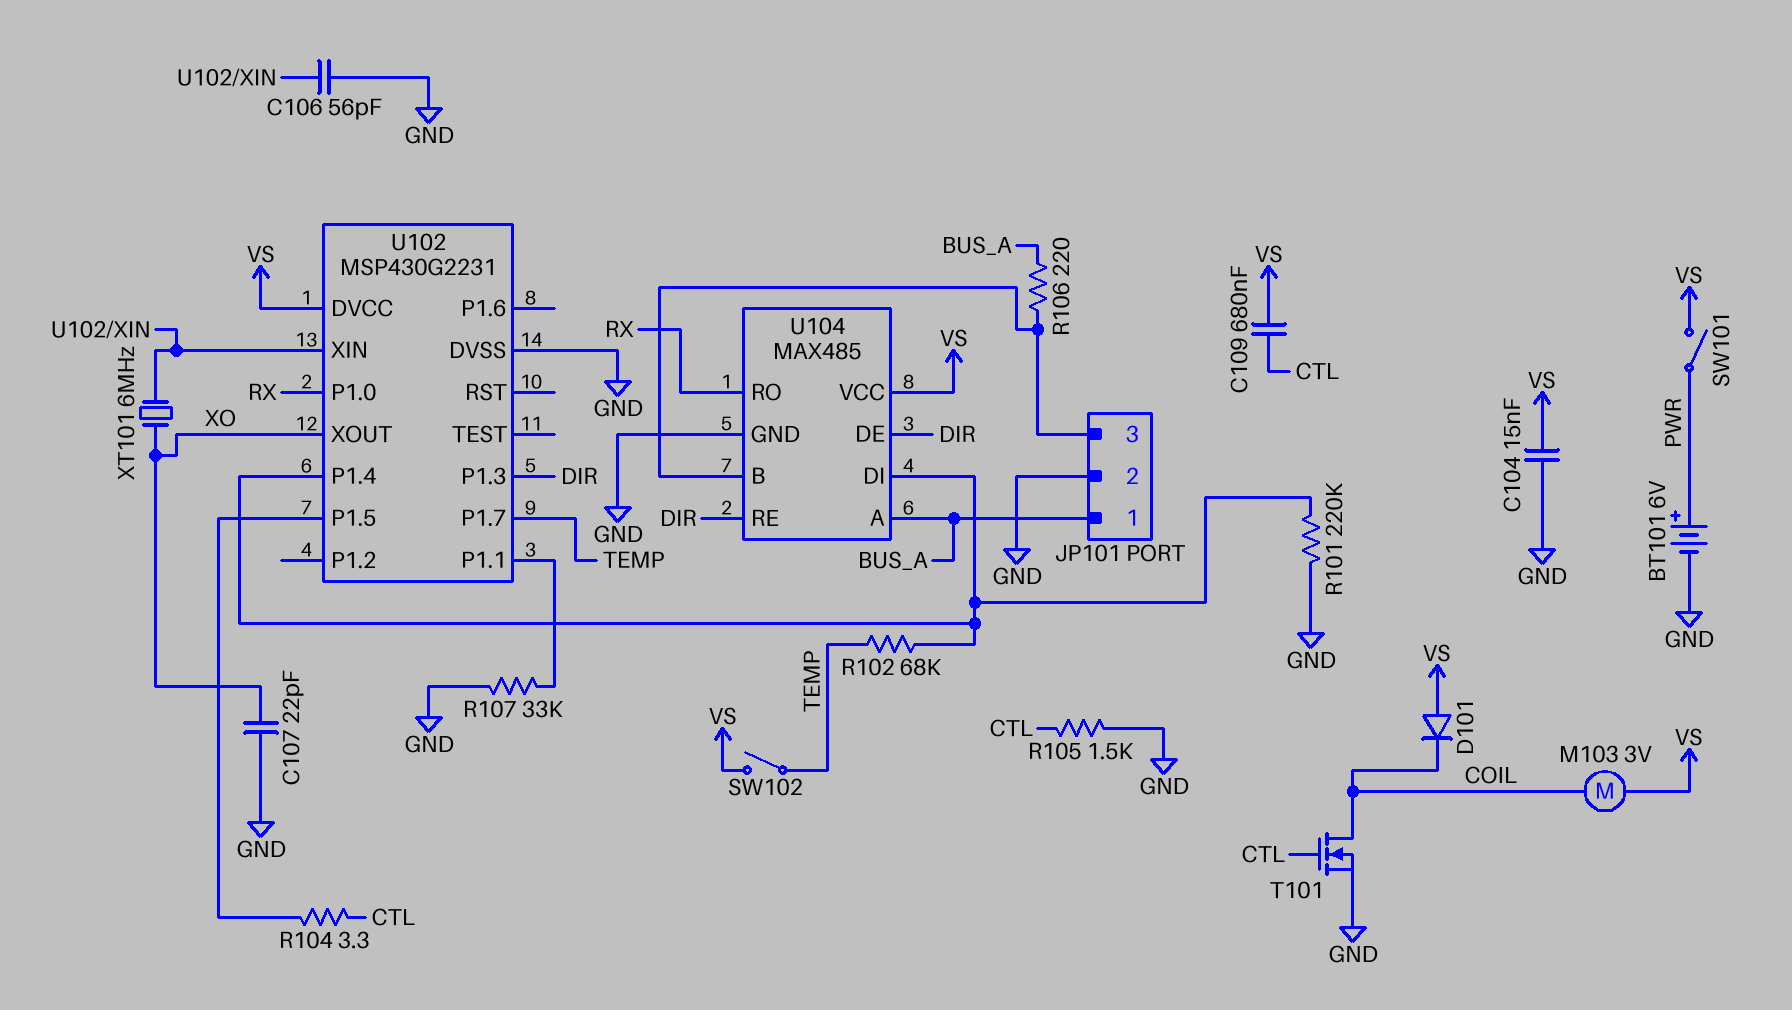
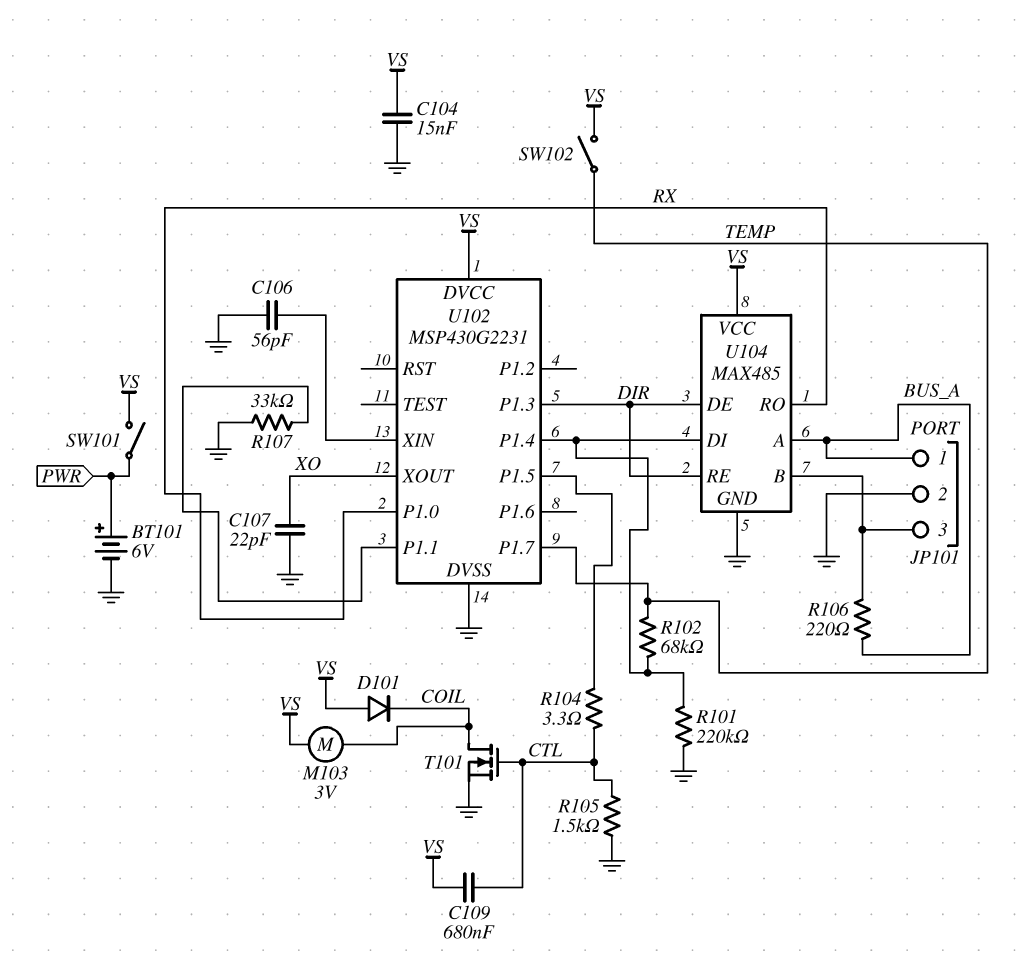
XT101: 6MHz (U102/XIN, XO) -> none

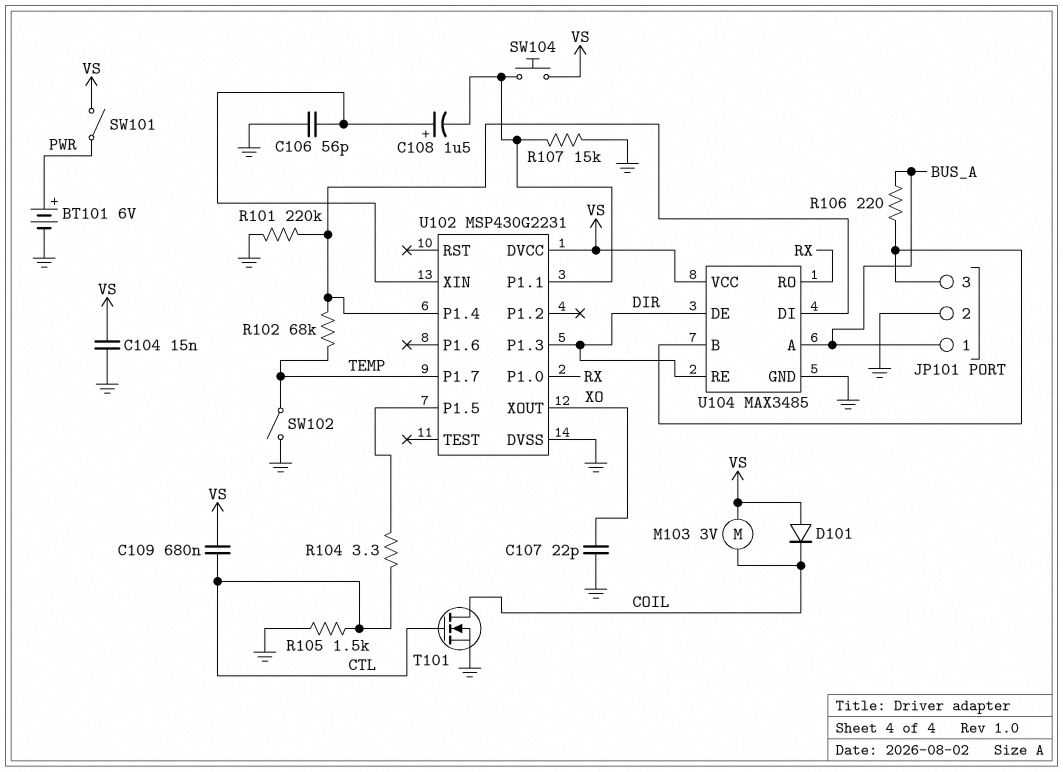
C108: none -> 1.5uF (plus U102/XIN, minus U102/P1.1)
R107: 33k (GND, U102/P1.1) -> 15k (GND, U102/P1.1)
SW102: switch (TEMP, VS) -> switch (GND, TEMP)
SW104: none -> button (U102/P1.1, VS)
U104: MAX485 -> MAX3485

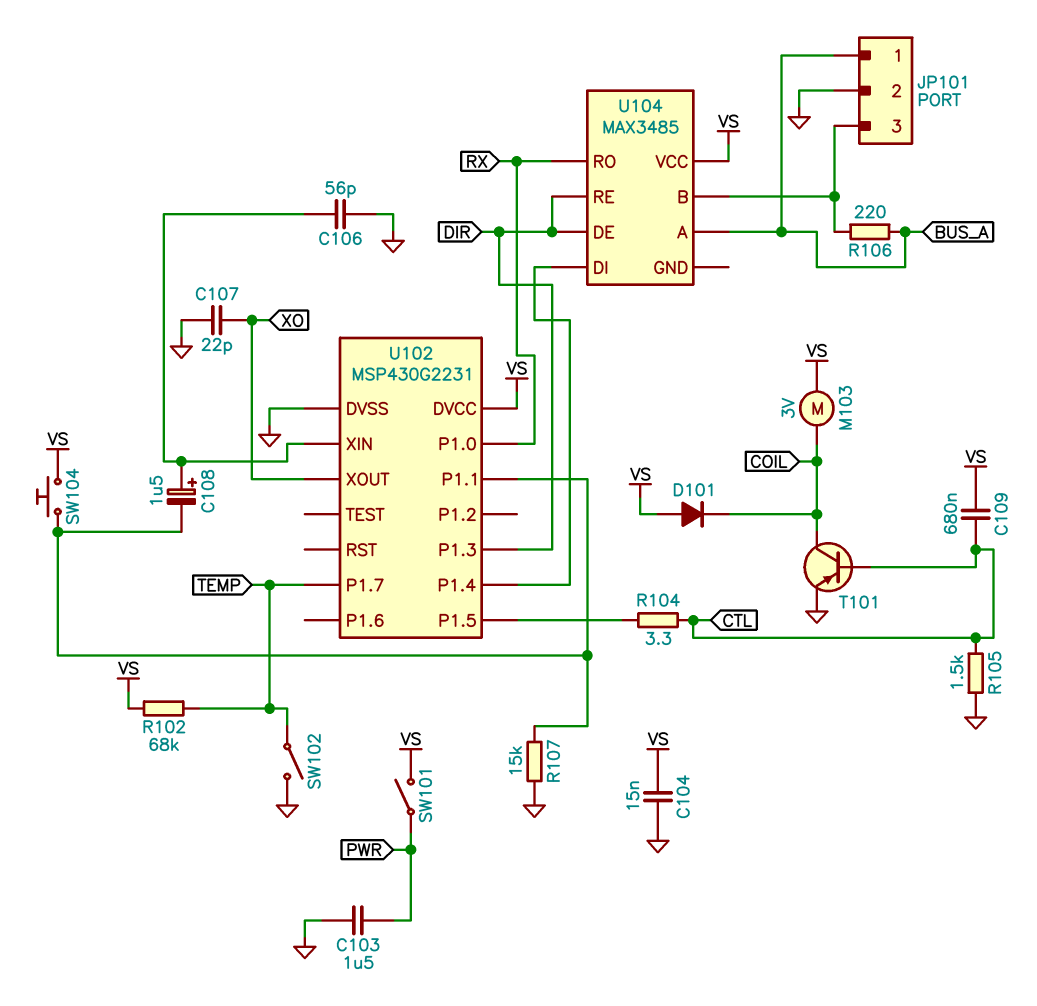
BT101: 6V (plus PWR, minus GND) -> none
C103: none -> 1.5uF (GND, PWR)
R101: 220k (GND, U102/P1.4) -> none
R102: 68k (TEMP, U102/P1.4) -> 68k (TEMP, VS)
T101: NMOS (G CTL, D COIL, S GND) -> PNP (B CTL, C COIL, E GND)
U104 pin GND: GND -> none

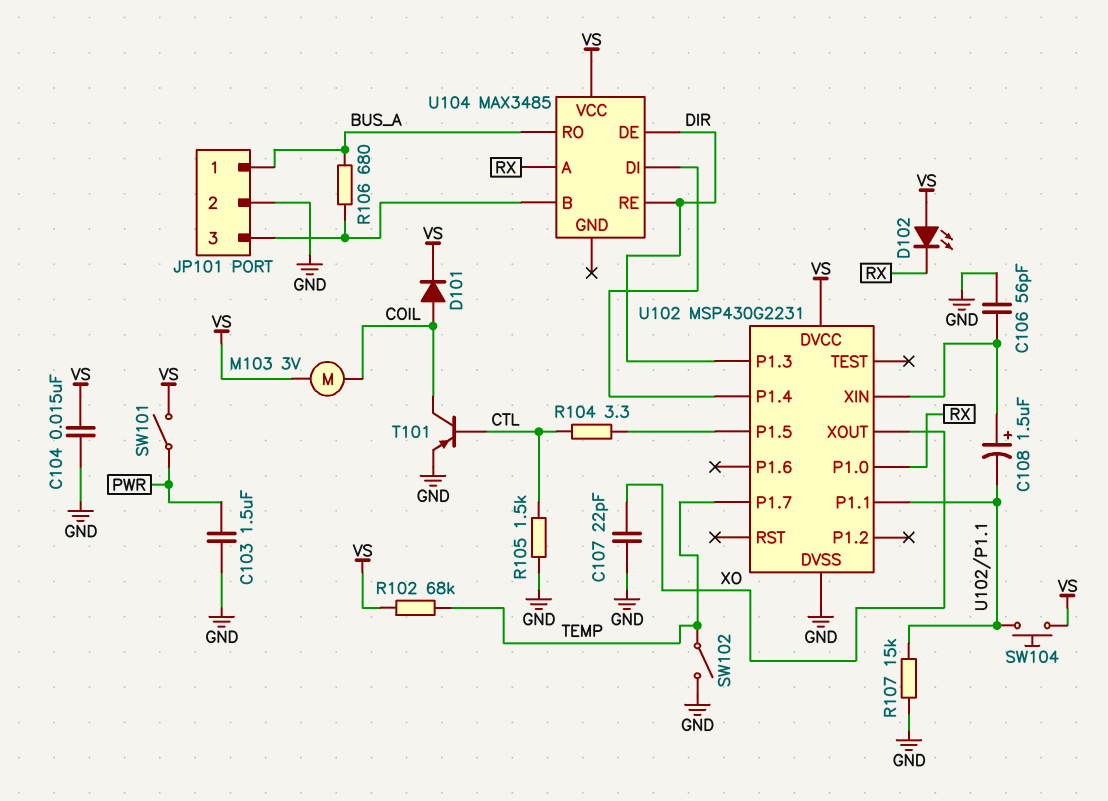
C109: 680nF (CTL, VS) -> none
D101: diode (A VS, K COIL) -> diode (A COIL, K VS)
D102: none -> LED (A VS, K RX)
R106: 220 (BUS_A, JP101/3) -> 680 (BUS_A, JP101/3)
U104 pin A: BUS_A -> RX
U104 pin RO: RX -> BUS_A

